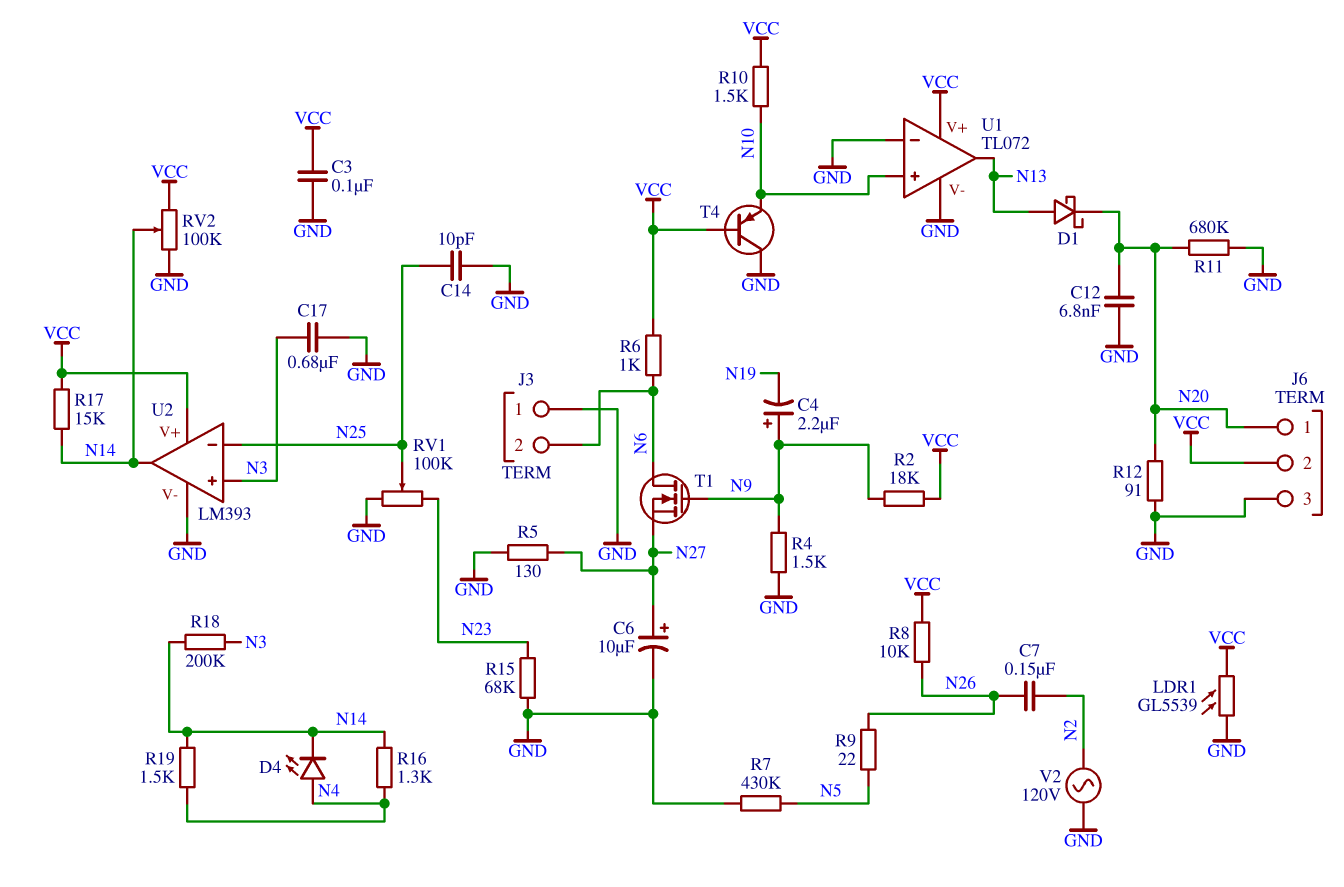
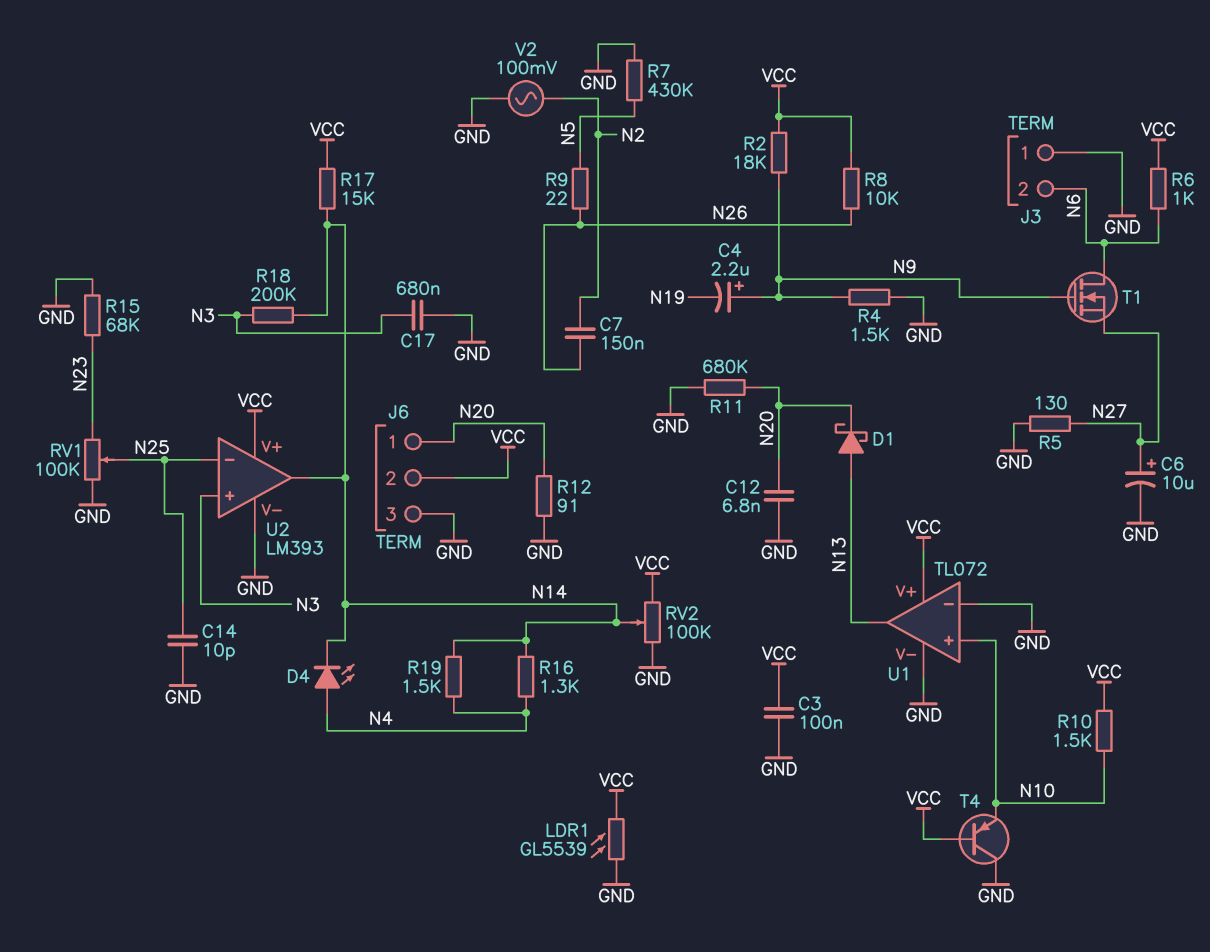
V2: AC 120V (GND, N2) -> AC 100mV (GND, N2)

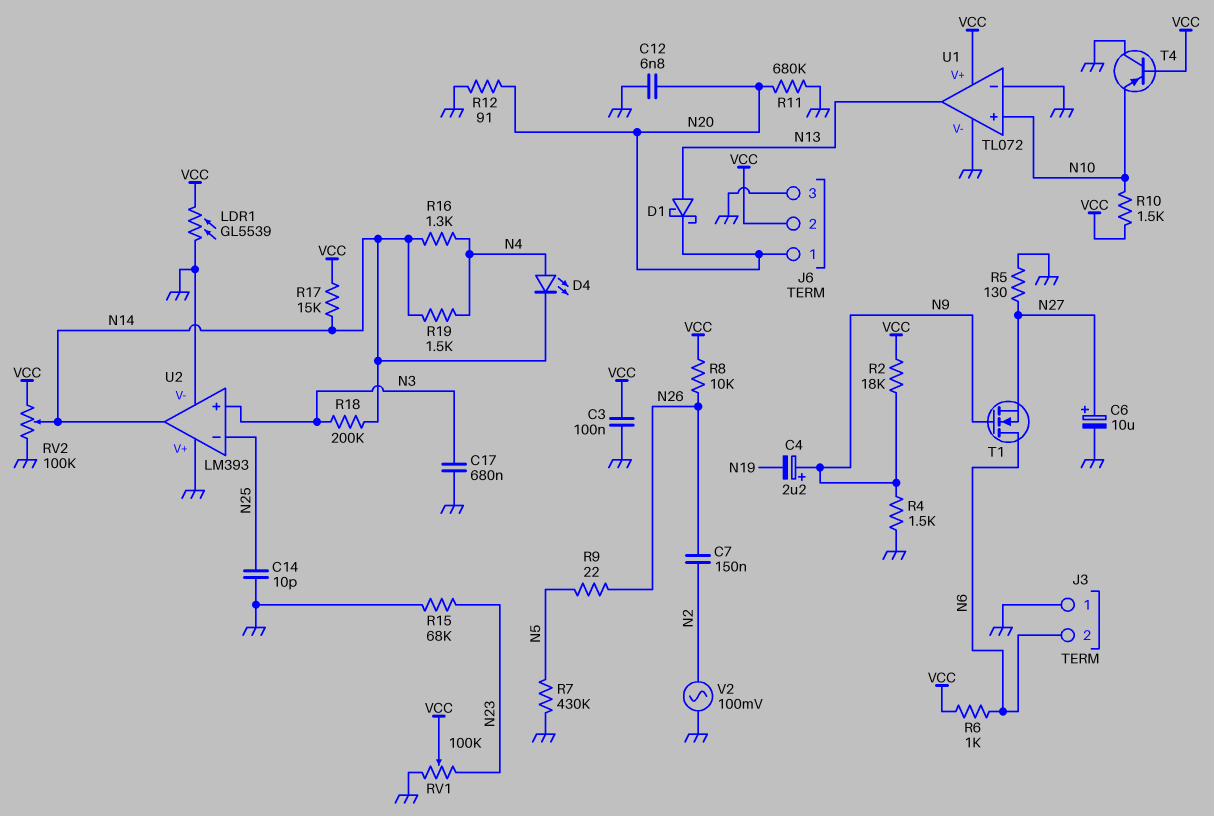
RV1: 100k (GND, N23, wiper N25) -> 100k (GND, N23, wiper VCC)
U2 pin V+: VCC -> GND

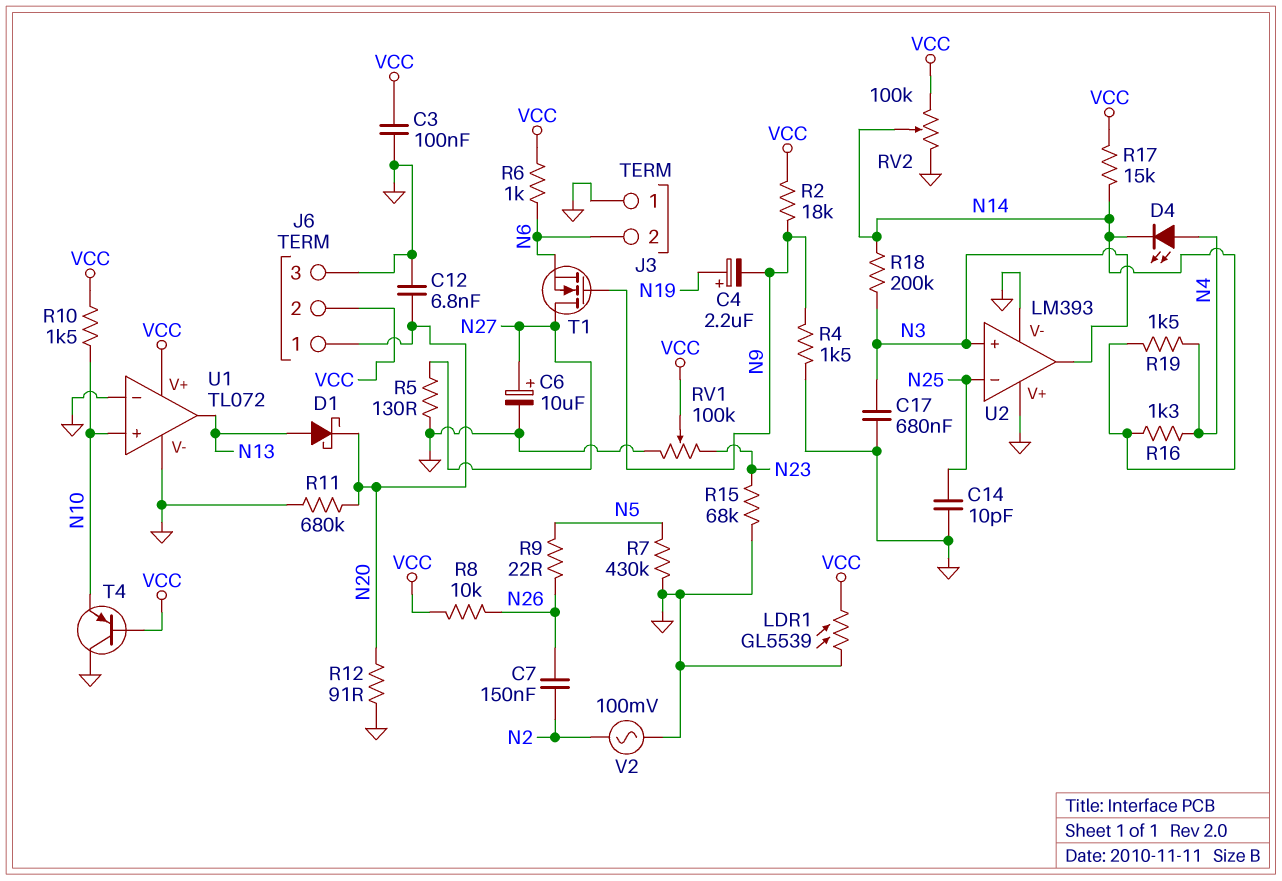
C4: 2.2uF (plus N9, minus N19) -> 2.2uF (plus N19, minus N9)
T1: NMOS (G N9, D N6, S N27) -> NMOS (G N9, D N27, S N6)
U2 pin out: N14 -> N3

